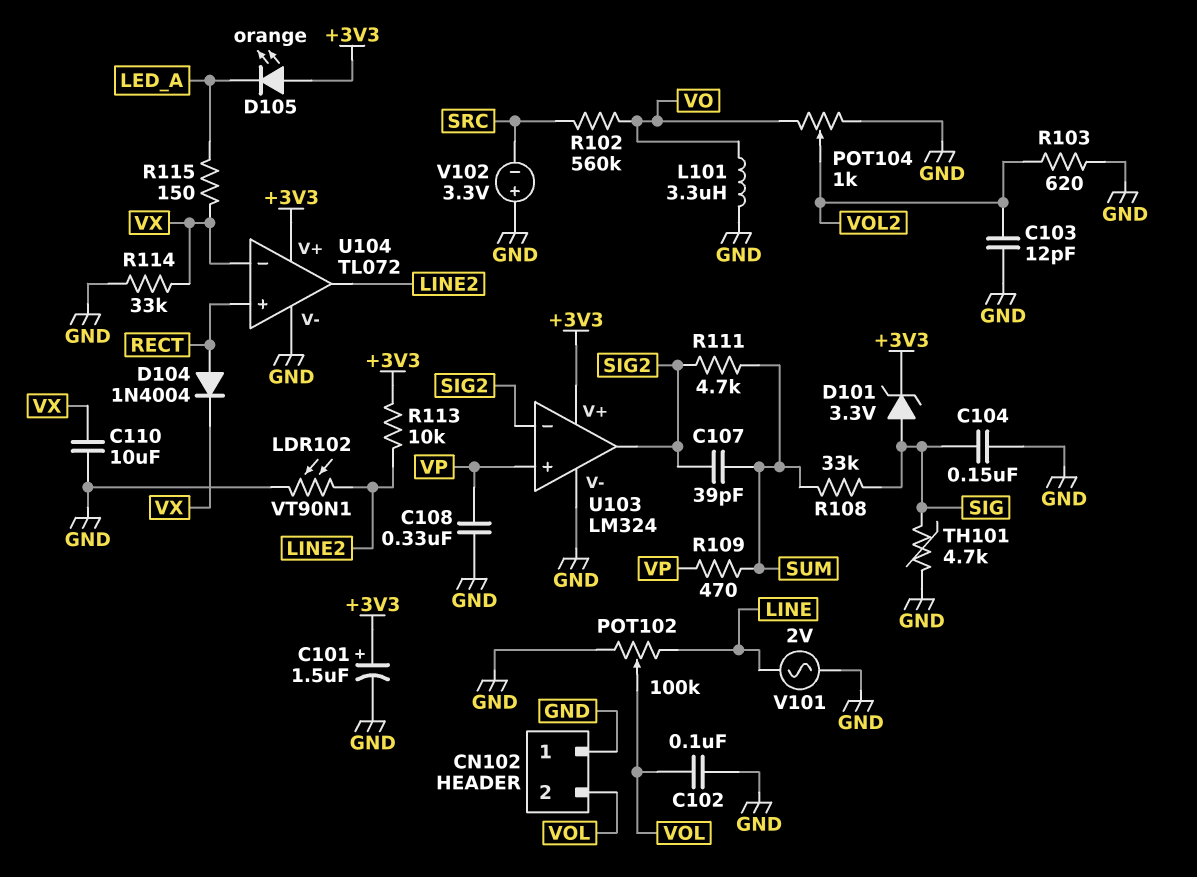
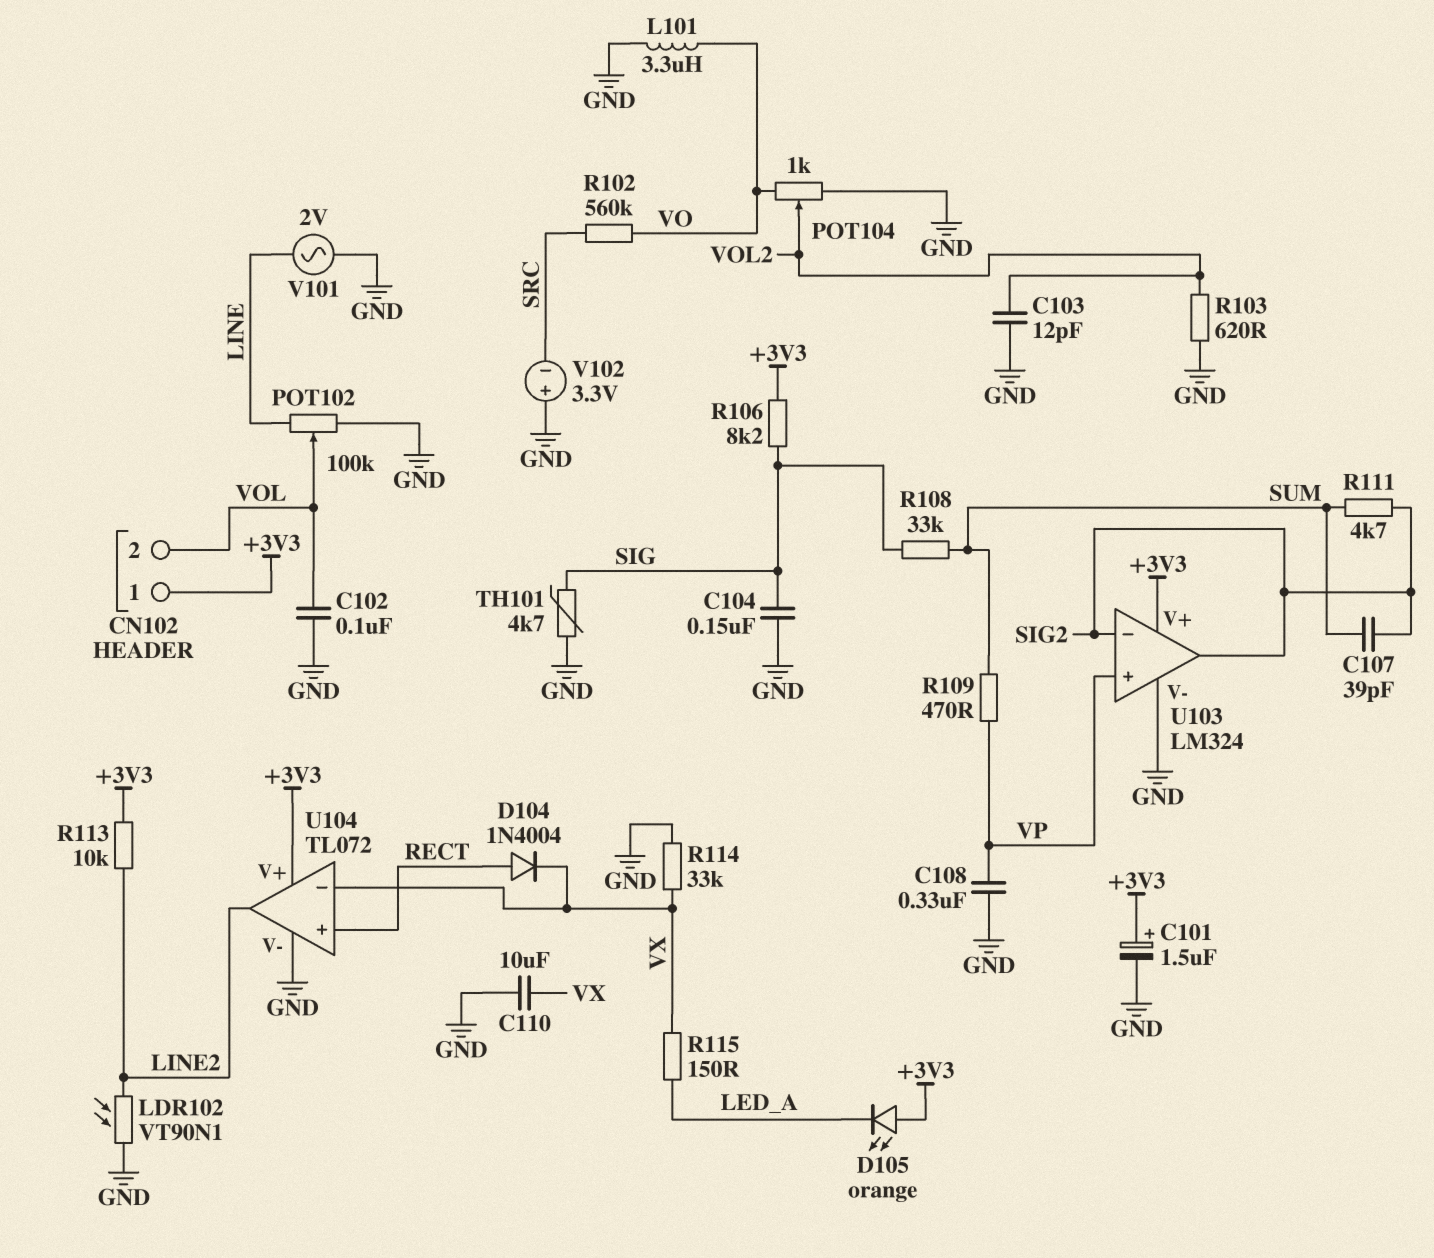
CN102 pin 1: GND -> +3V3
D101: zener 3.3V (A SIG, K +3V3) -> none
R106: none -> 8.2k (+3V3, SIG)

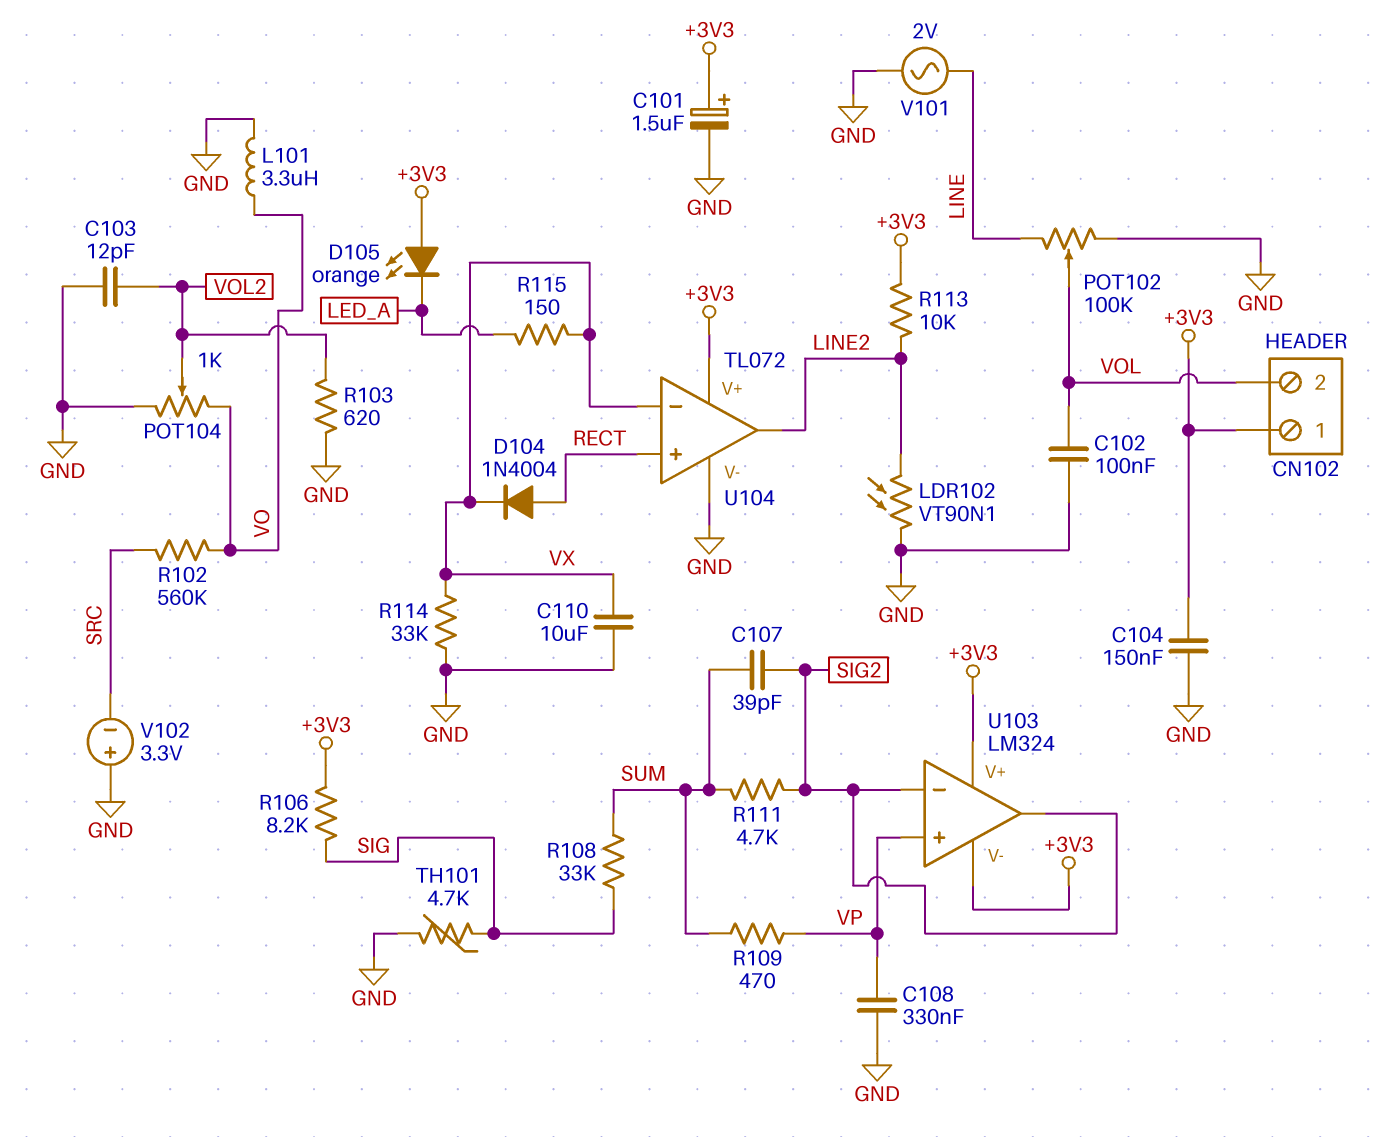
C104: 150nF (GND, SIG) -> 150nF (+3V3, GND)
U103 pin V-: GND -> +3V3

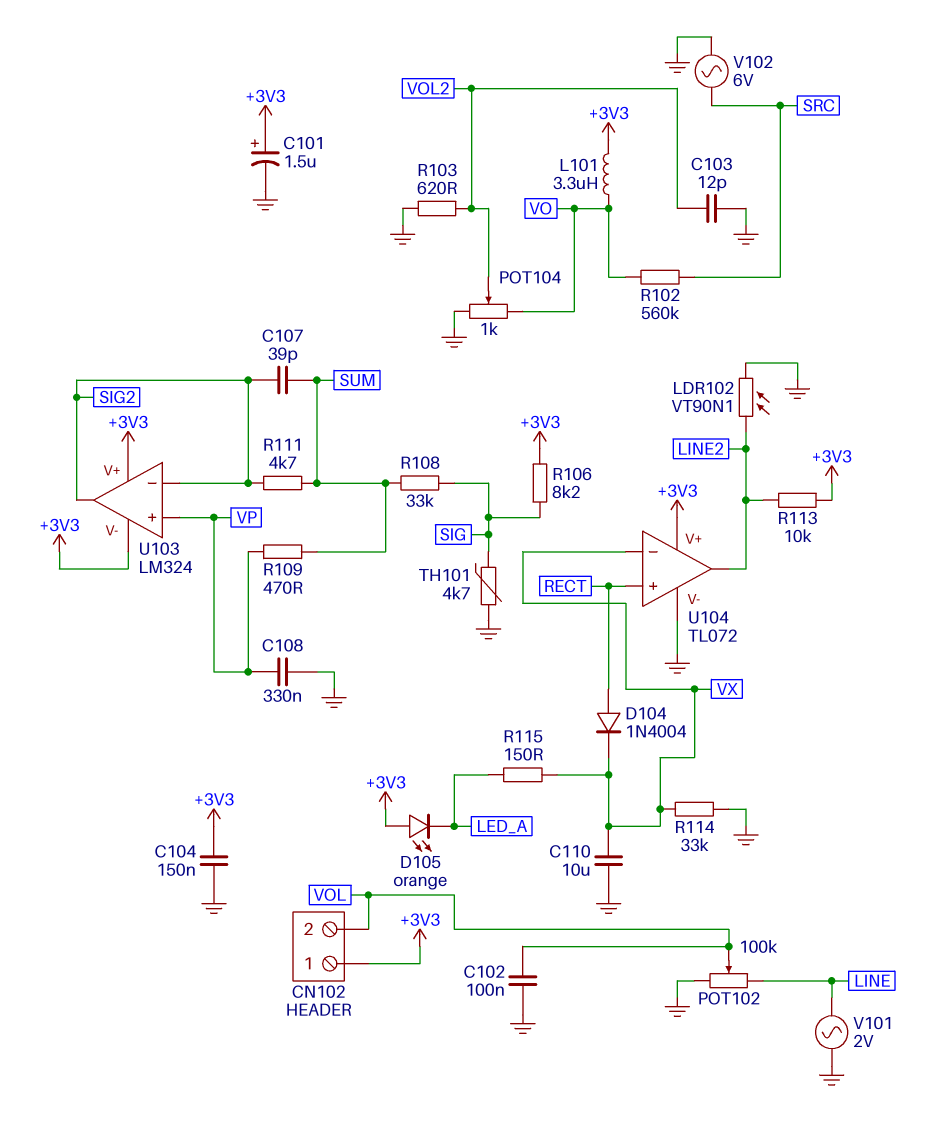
L101: 3.3uH (GND, VO) -> 3.3uH (+3V3, VO)
V102: 3.3V (plus GND, minus SRC) -> AC 6V (GND, SRC)

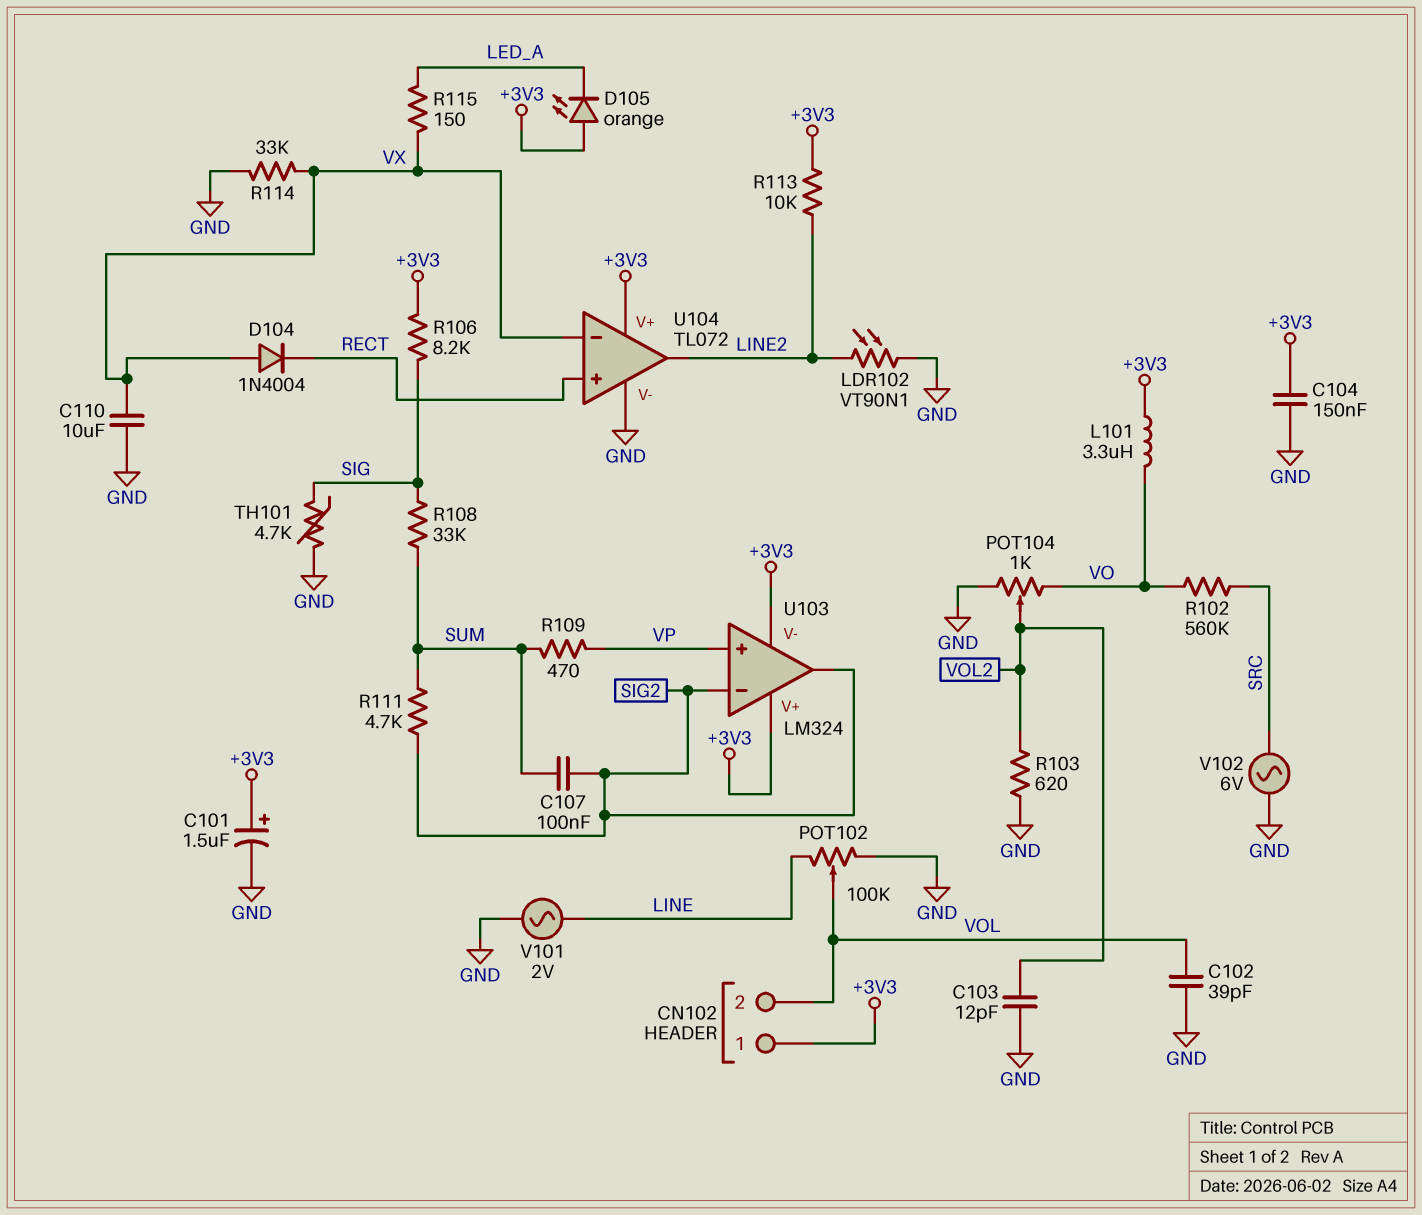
C102: 100nF (GND, VOL) -> 39pF (GND, VOL)
C107: 39pF (SIG2, SUM) -> 100nF (SIG2, SUM)
C108: 330nF (GND, VP) -> none
D104: diode 1N4004 (A RECT, K VX) -> diode 1N4004 (A VX, K RECT)

